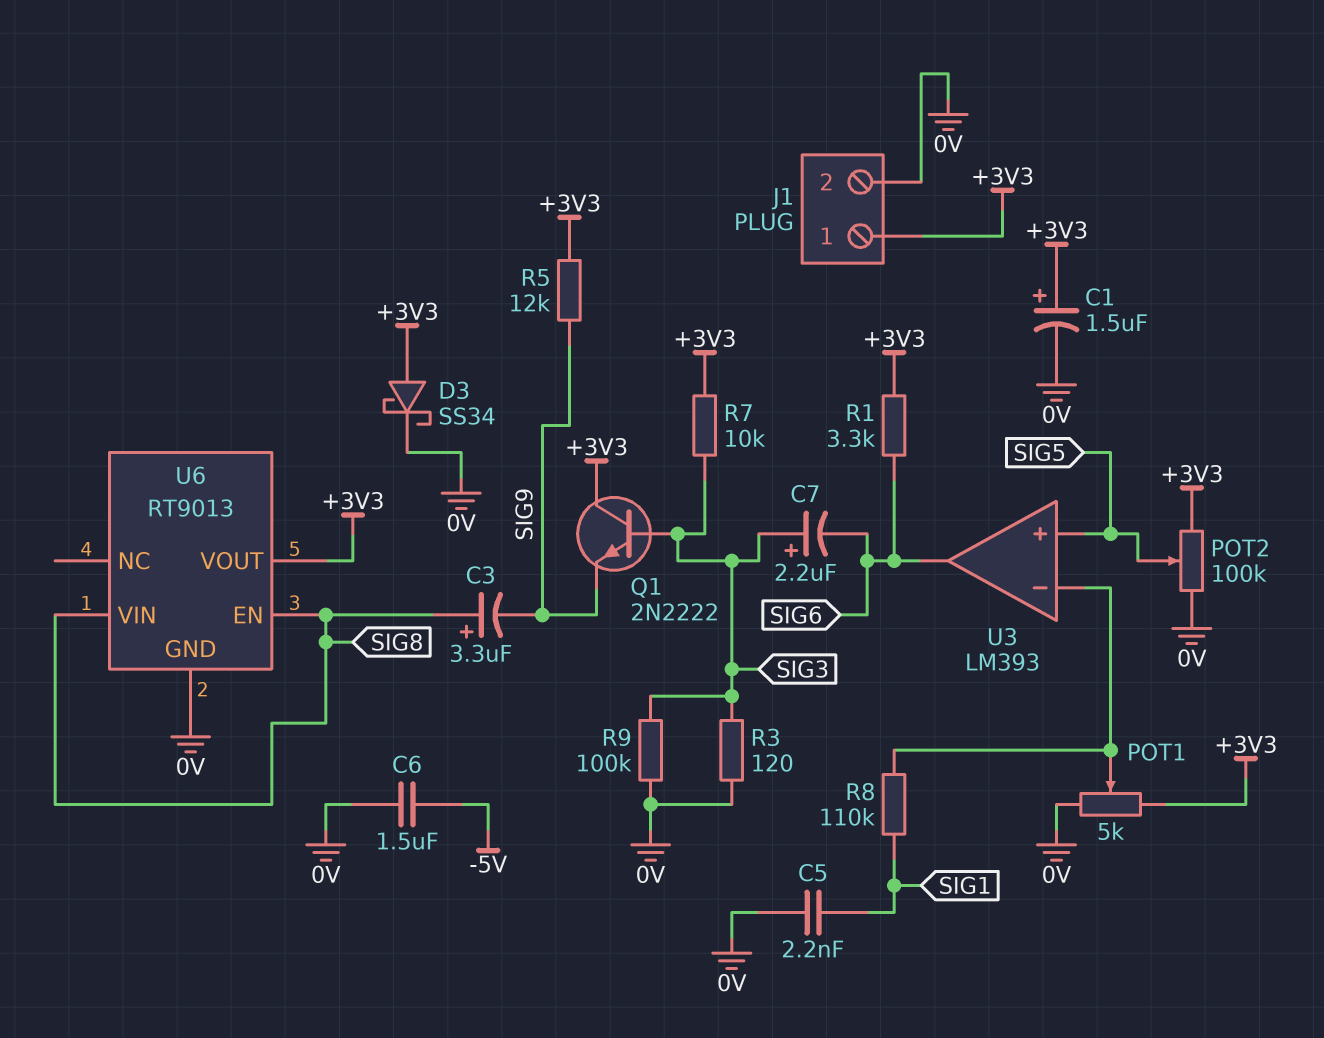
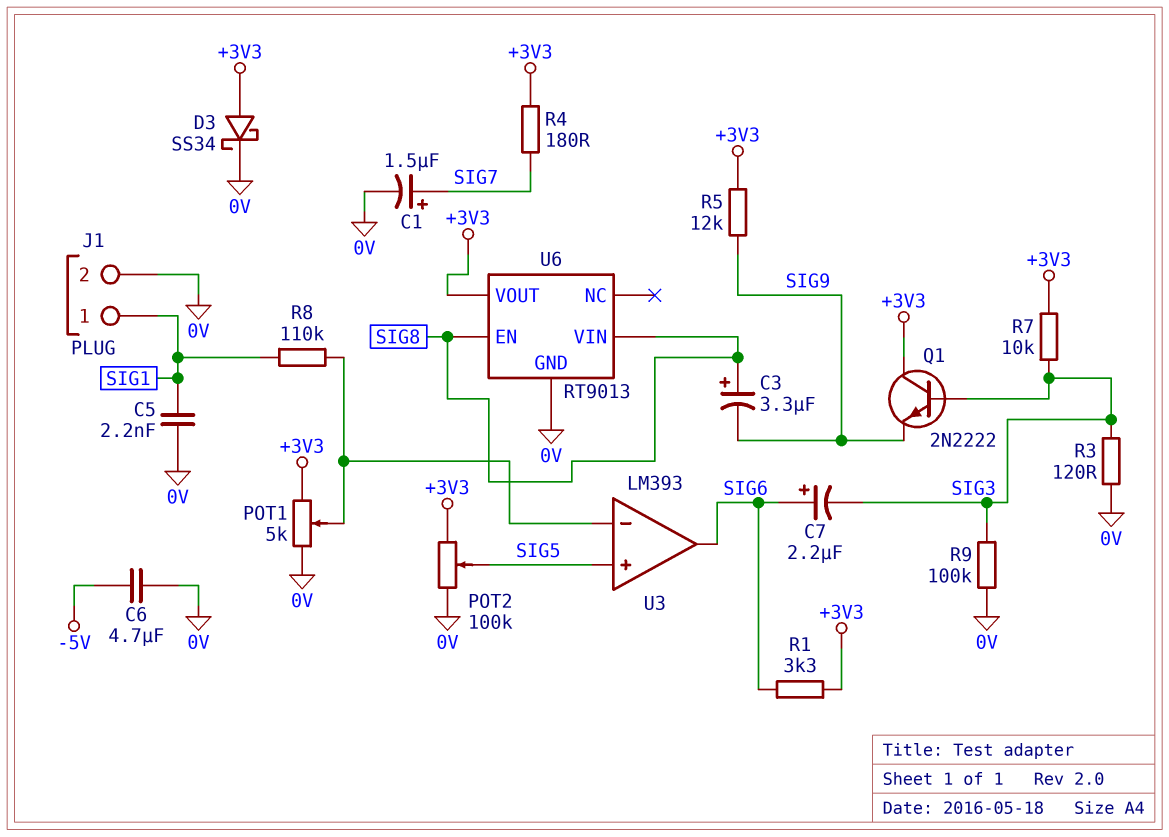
C1: 1.5uF (plus +3V3, minus 0V) -> 1.5uF (plus SIG7, minus 0V)
C6: 1.5uF (-5V, 0V) -> 4.7uF (-5V, 0V)
C7: 2.2uF (plus SIG3, minus SIG6) -> 2.2uF (plus SIG6, minus SIG3)
J1 pin 1: +3V3 -> SIG1
R4: none -> 180 (+3V3, SIG7)

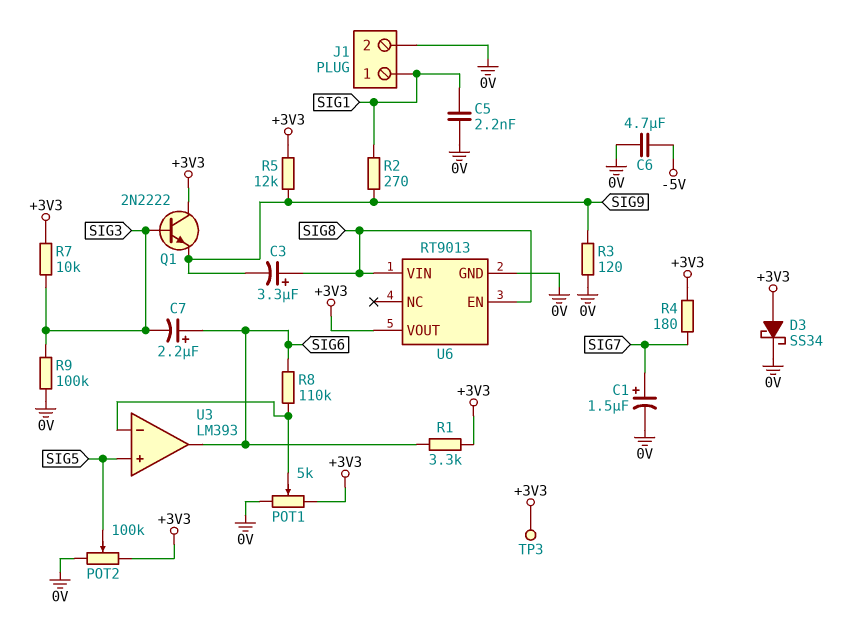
R2: none -> 270 (SIG1, SIG9)
R3: 120 (0V, SIG3) -> 120 (0V, SIG9)
R8: 110k (SIG1, U3/in-) -> 110k (SIG6, U3/in-)
TP3: none -> test point (+3V3)

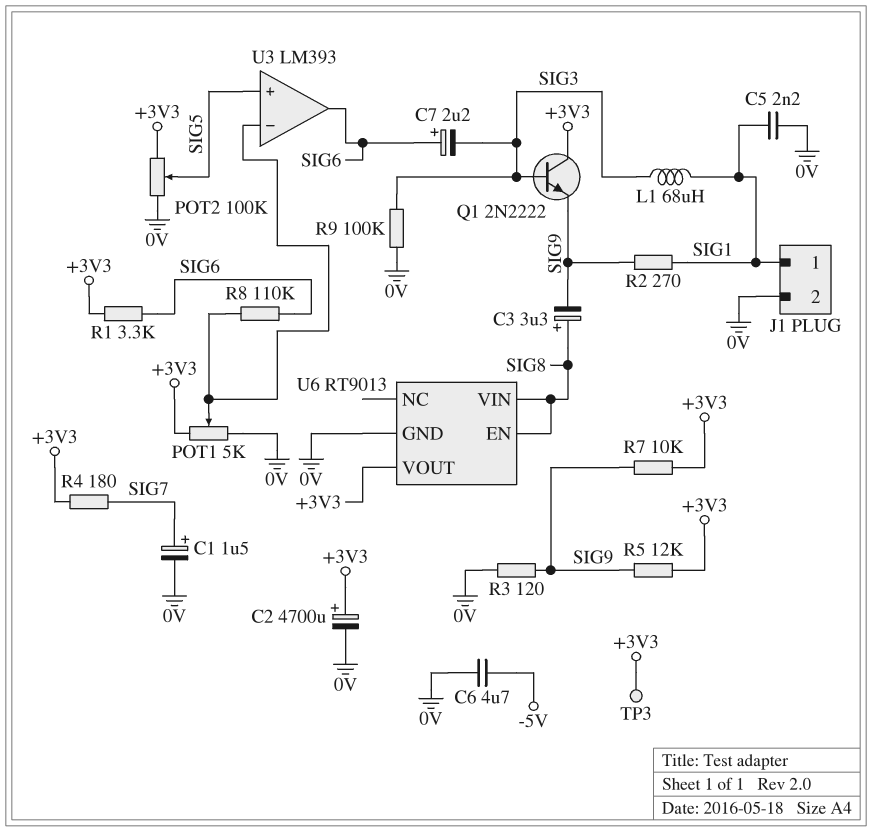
C2: none -> 4700uF (plus +3V3, minus 0V)
D3: schottky SS34 (A +3V3, K 0V) -> none
L1: none -> 68uH (SIG1, SIG3)
R7: 10k (+3V3, SIG3) -> 10k (+3V3, SIG9)

